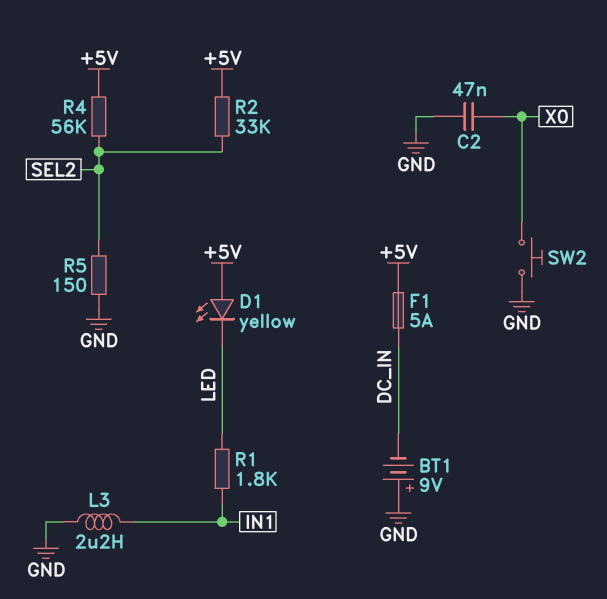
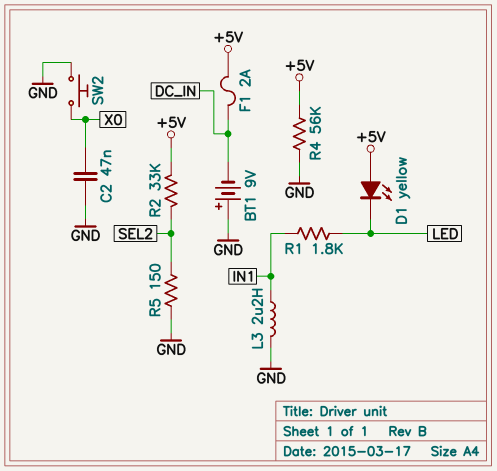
F1: 5A (+5V, DC_IN) -> 2A (+5V, DC_IN)
R4: 56k (+5V, SEL2) -> 56k (+5V, GND)

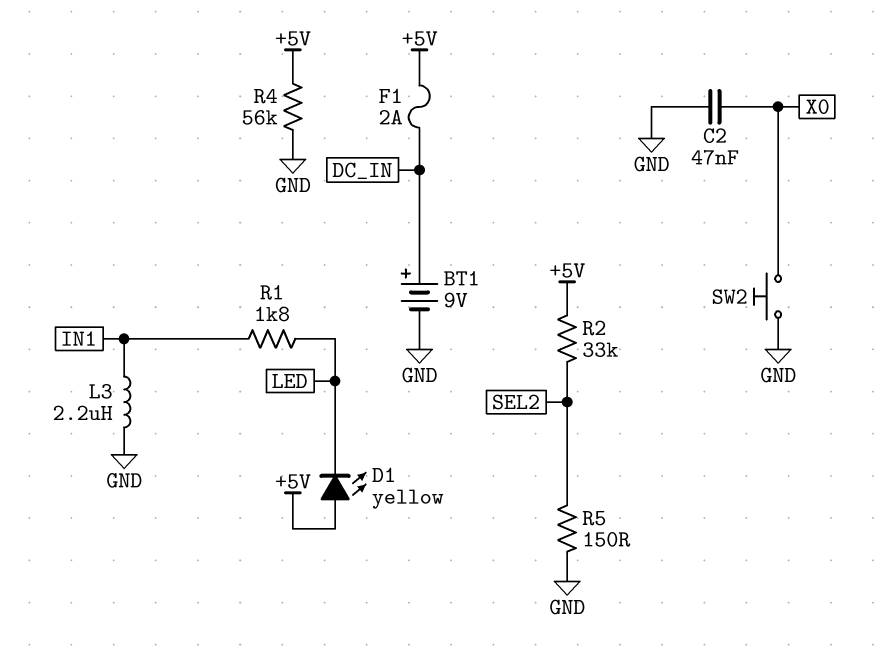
BT1: 9V (plus GND, minus DC_IN) -> 9V (plus DC_IN, minus GND)

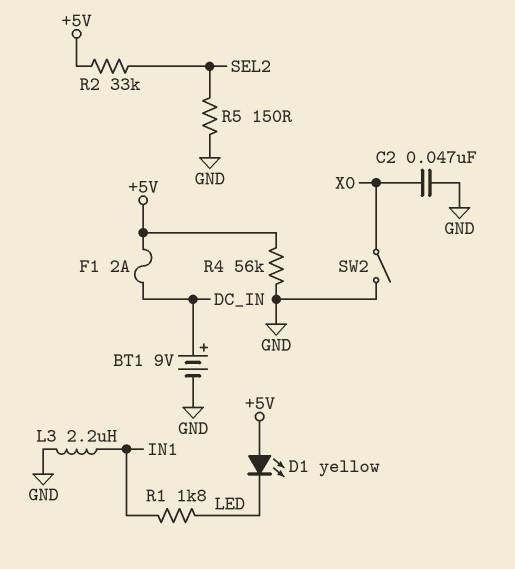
SW2: button (GND, X0) -> switch (GND, X0)

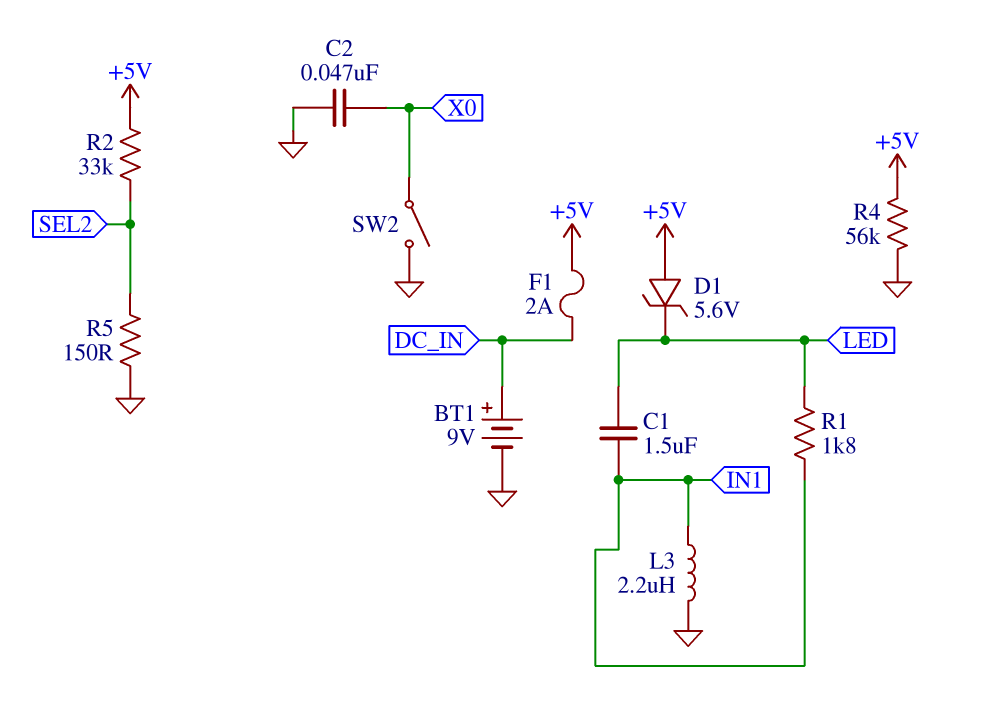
C1: none -> 1.5uF (IN1, LED)
D1: LED yellow (A +5V, K LED) -> zener 5.6V (A +5V, K LED)

